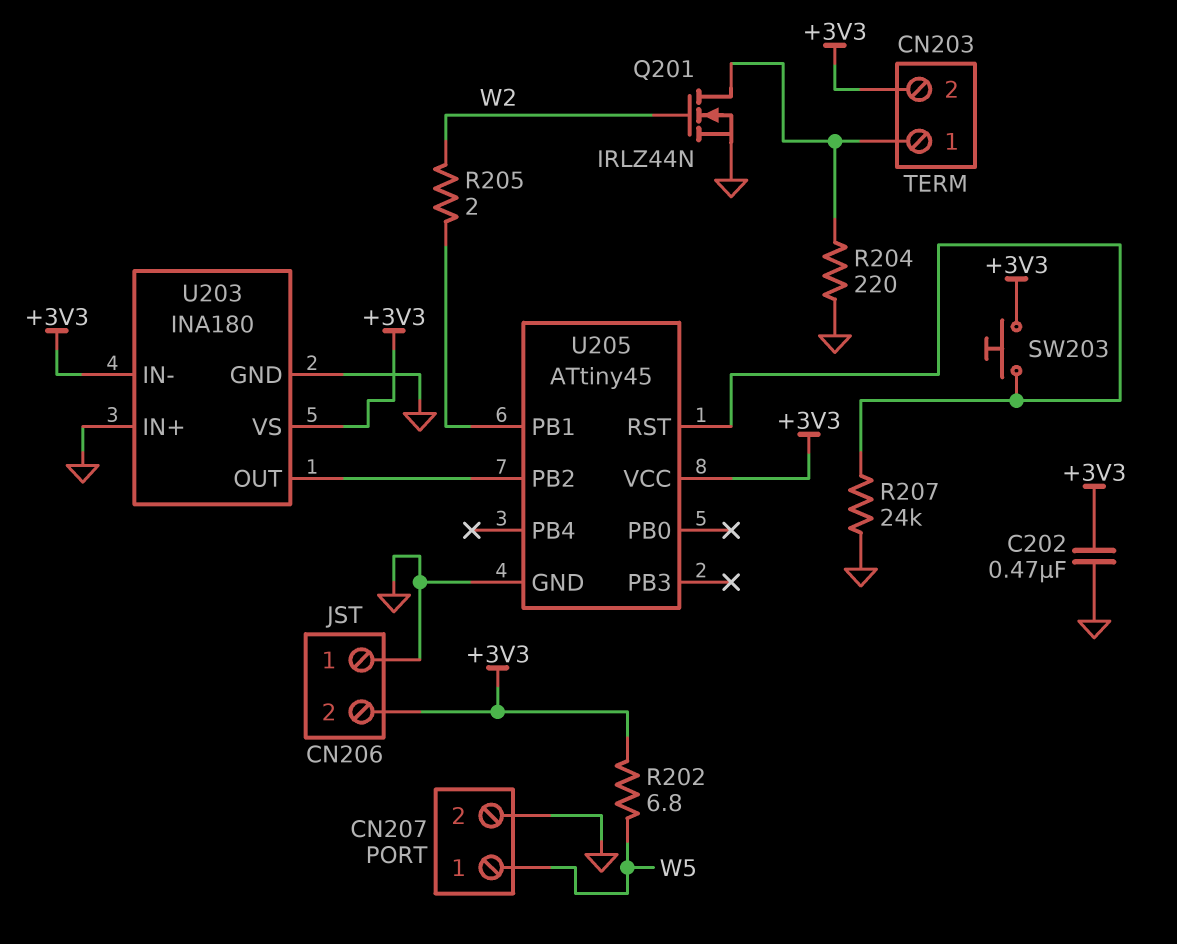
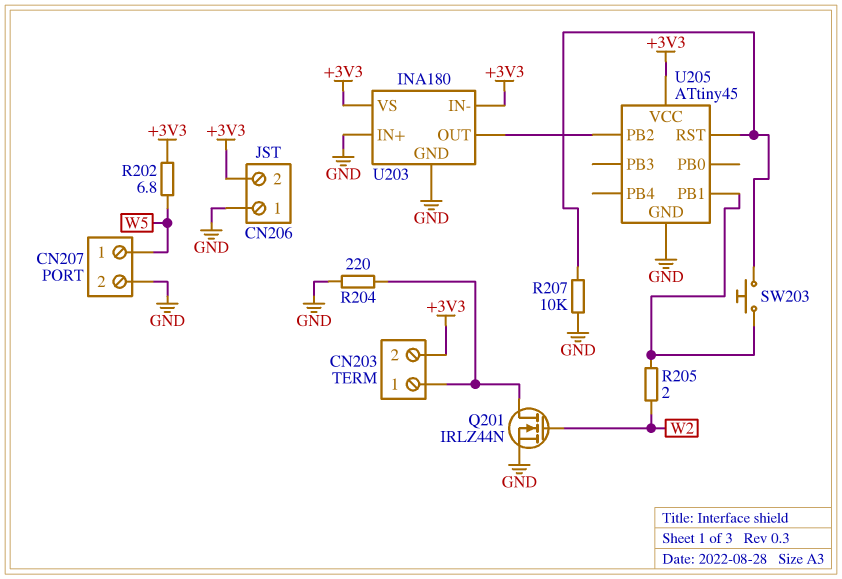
C202: 470nF (+3V3, GND) -> none
R207: 24k (GND, U205/RST) -> 10k (GND, U205/RST)
SW203: button (+3V3, U205/RST) -> button (U205/PB1, U205/RST)

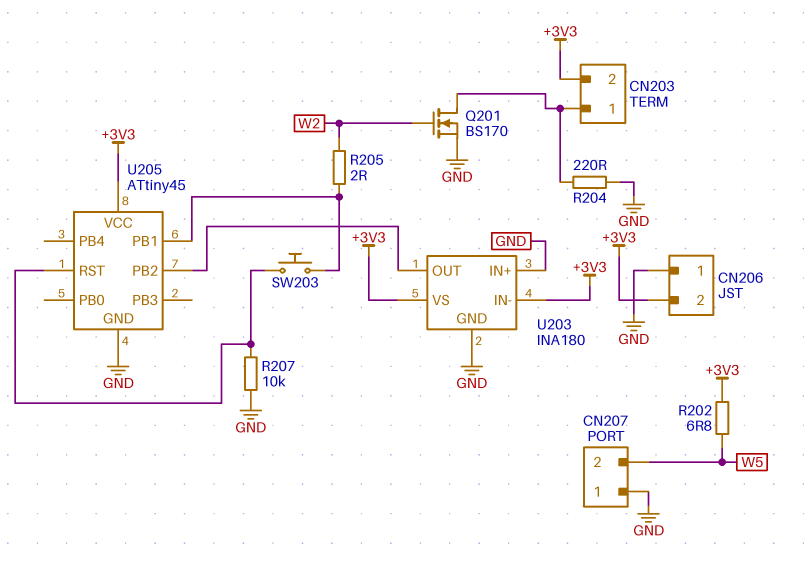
CN207 pin 1: W5 -> GND
CN207 pin 2: GND -> W5
Q201: NMOS IRLZ44N (G W2, D CN203/1, S GND) -> NMOS BS170 (G W2, D CN203/1, S GND)

